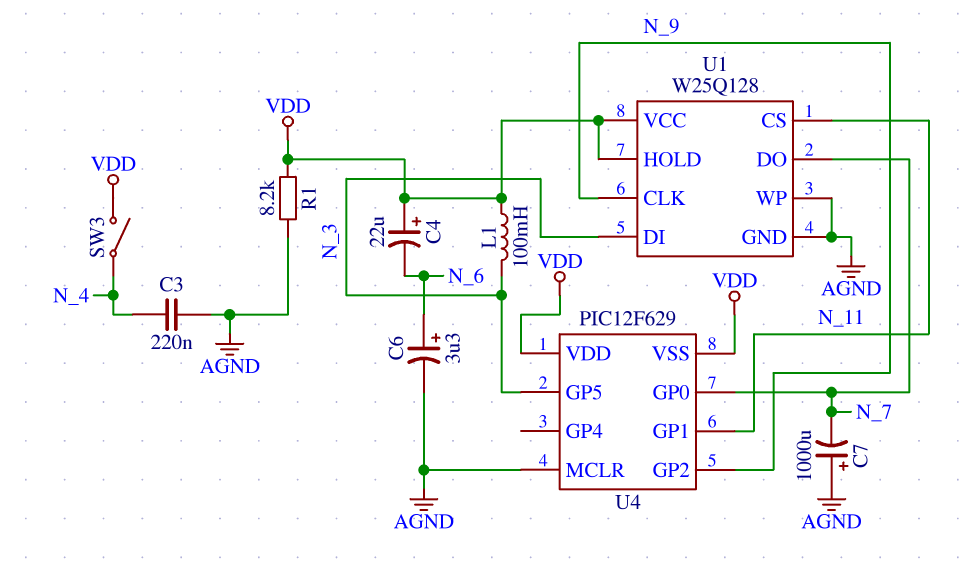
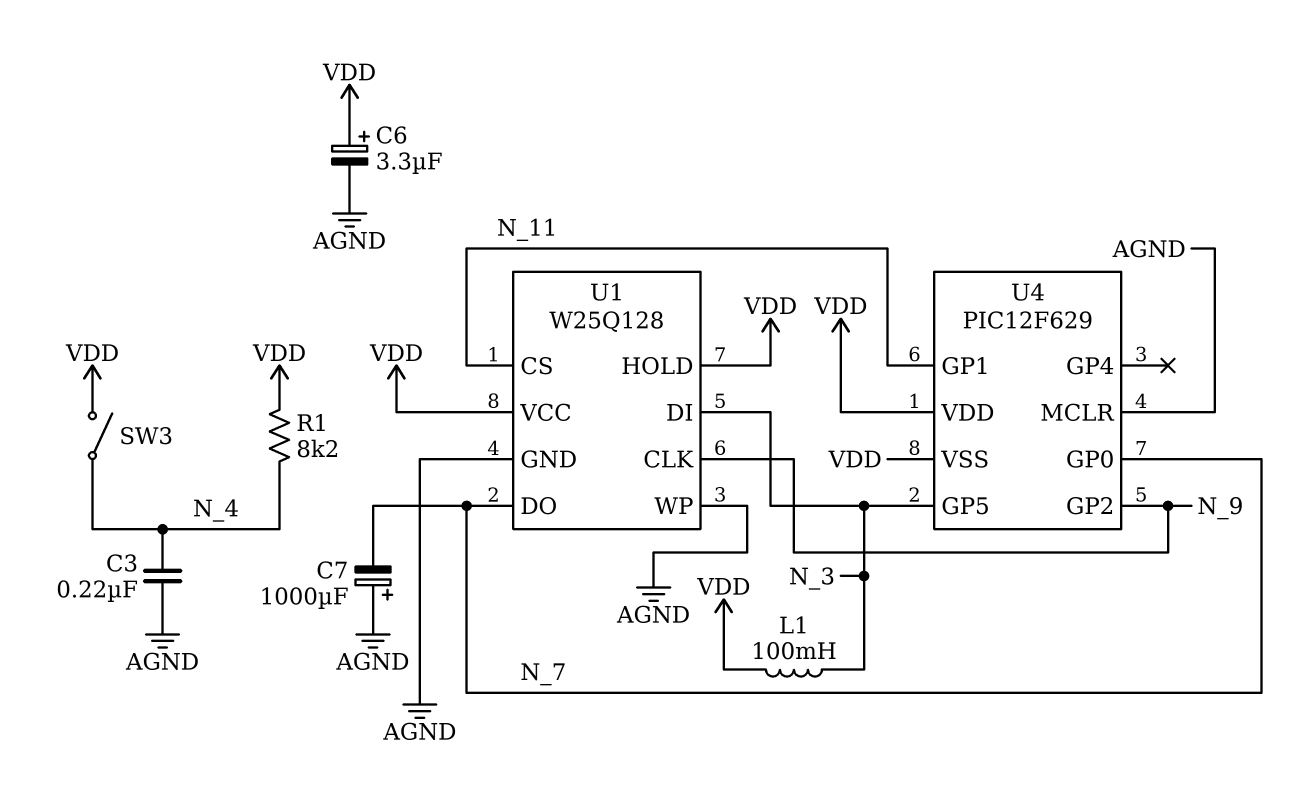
C4: 22uF (plus VDD, minus N_6) -> none
C6: 3.3uF (plus N_6, minus AGND) -> 3.3uF (plus VDD, minus AGND)
R1: 8.2k (AGND, VDD) -> 8.2k (N_4, VDD)

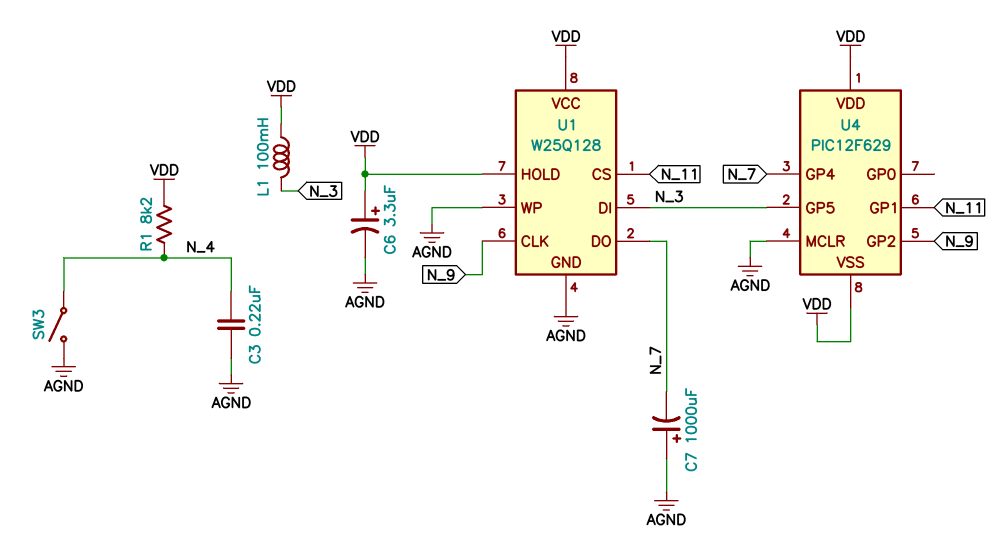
SW3: switch (N_4, VDD) -> switch (AGND, N_4)
U4 pin GP0: N_7 -> none
U4 pin GP4: none -> N_7

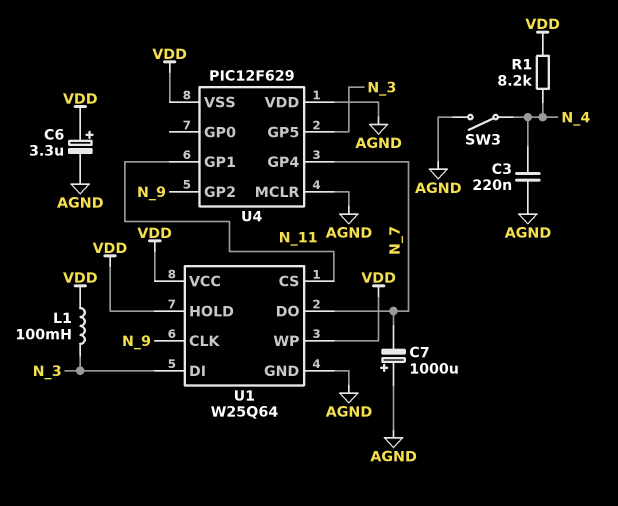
U1: W25Q128 -> W25Q64
U1 pin WP: AGND -> VDD
U4 pin VDD: VDD -> AGND

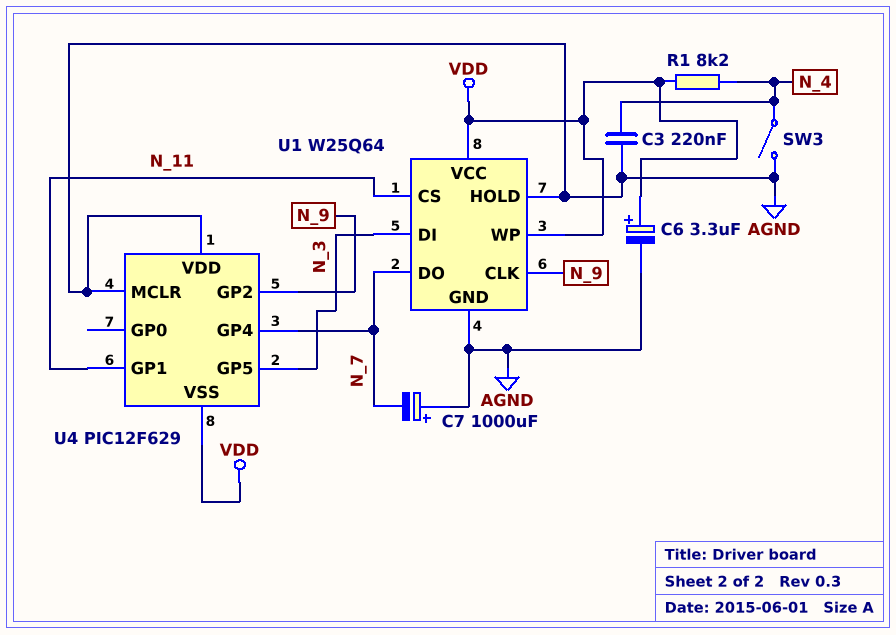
L1: 100mH (N_3, VDD) -> none
U1 pin HOLD: VDD -> AGND

